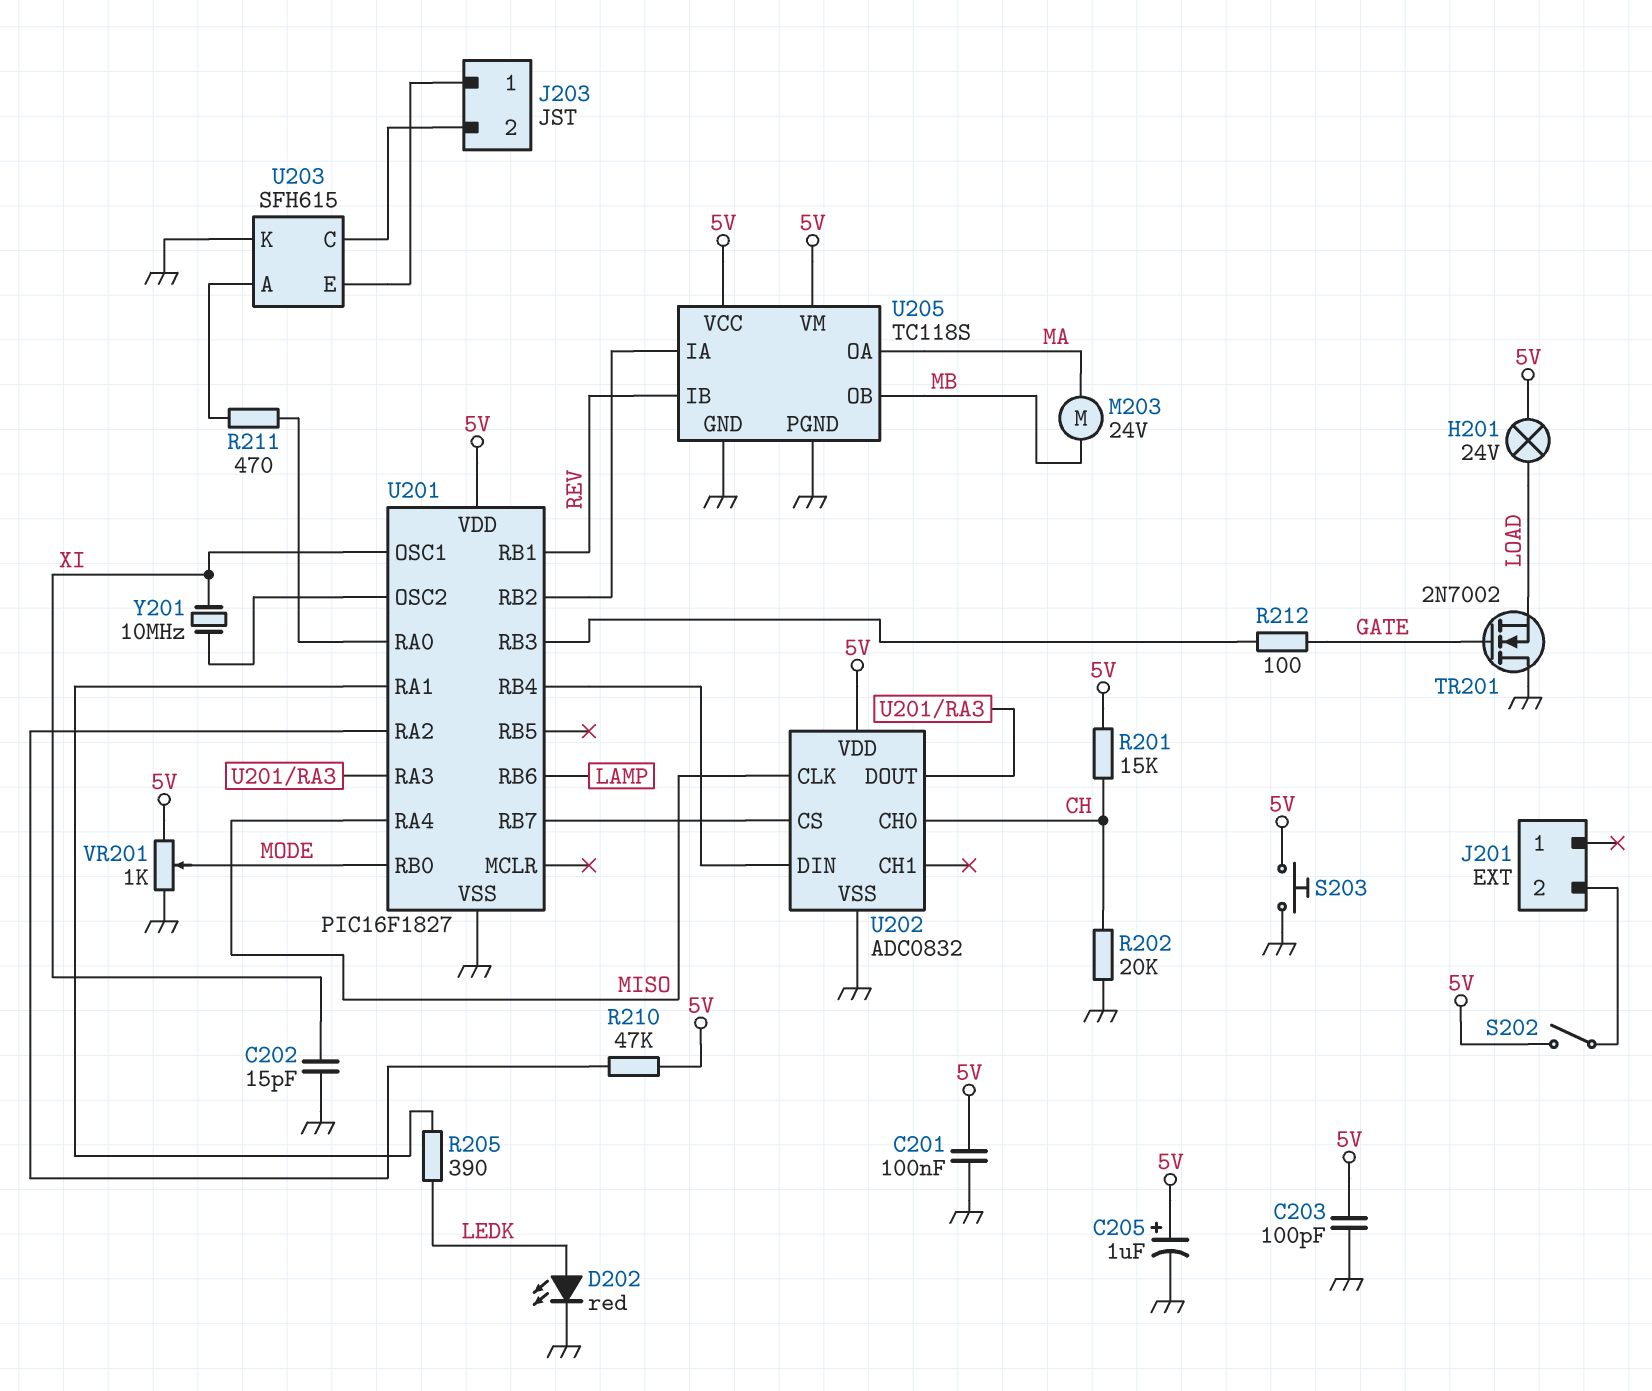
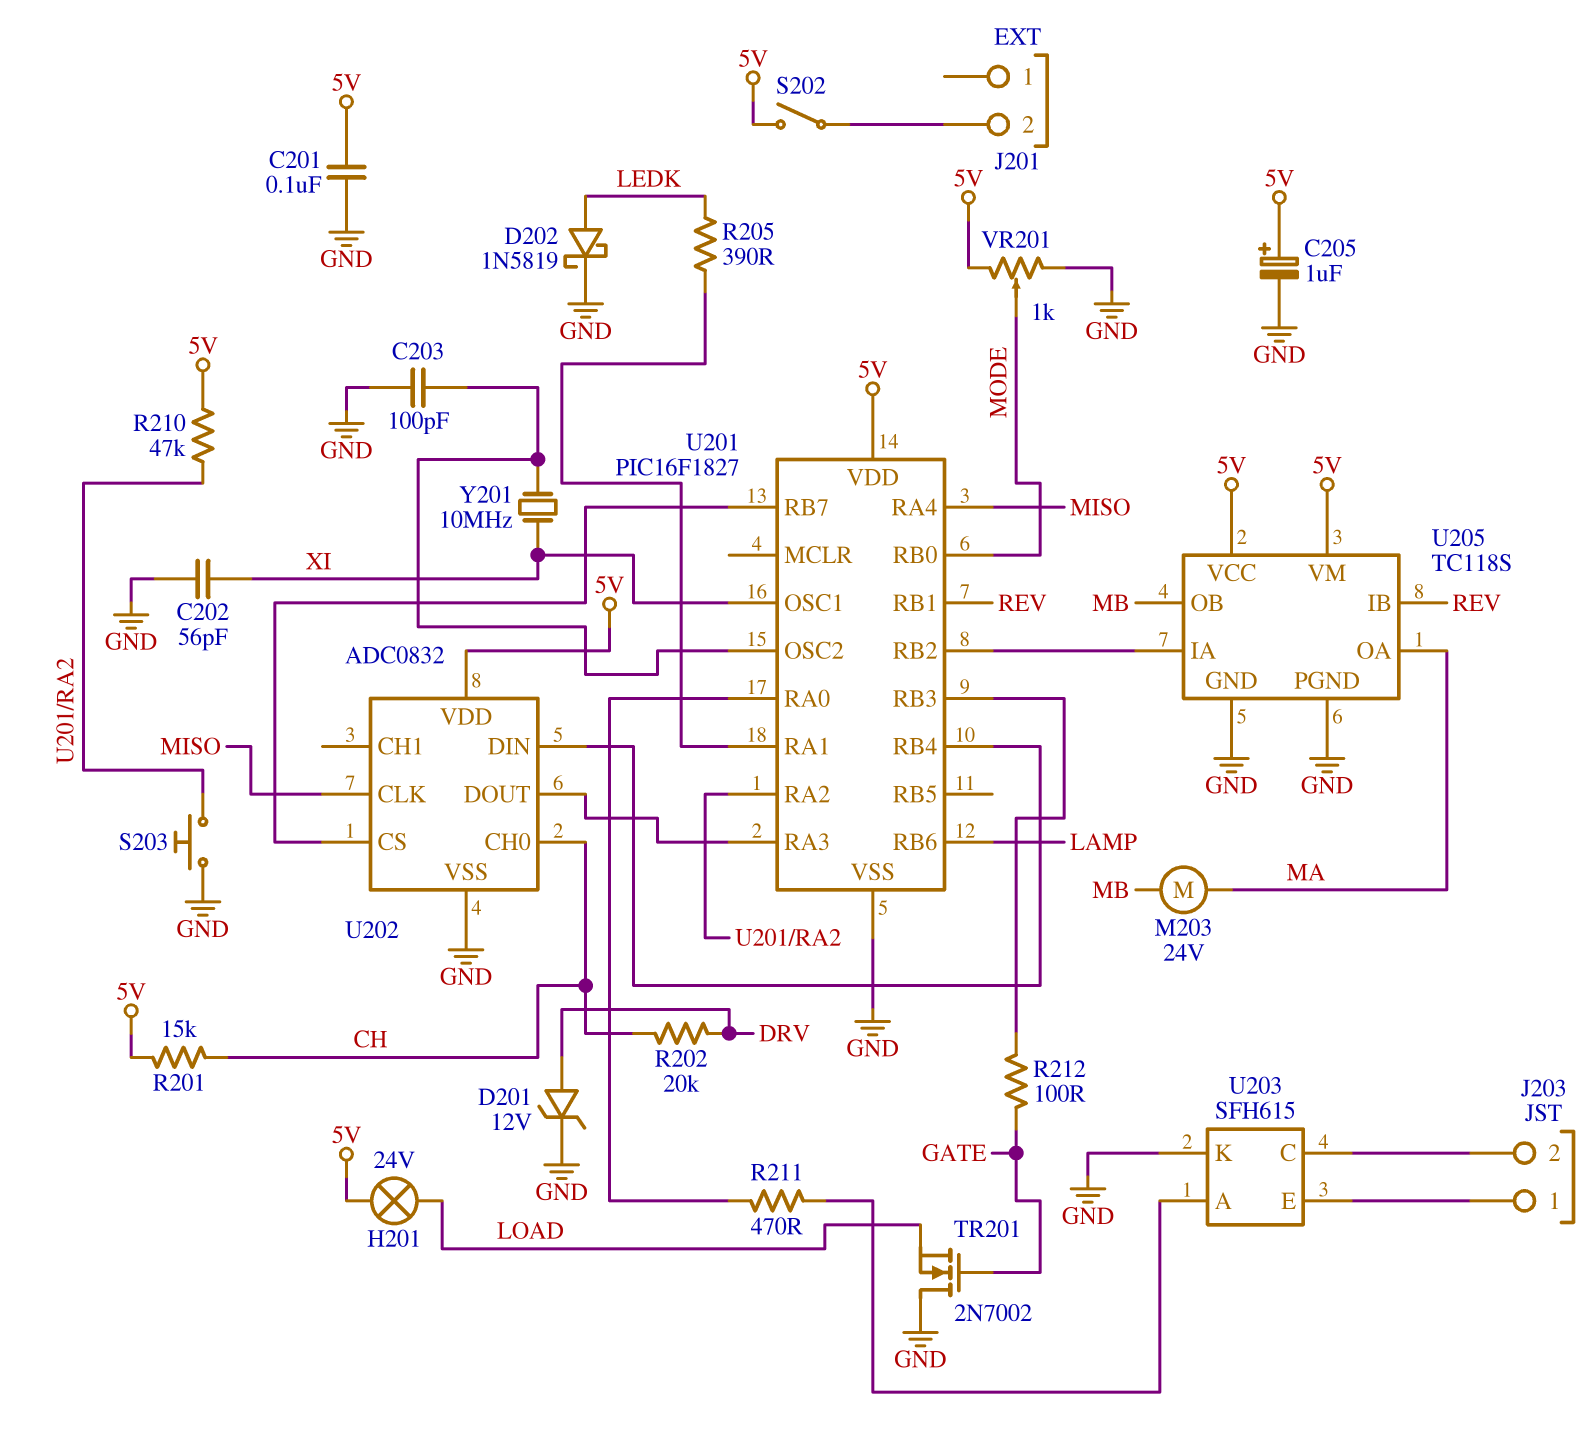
C202: 15pF (GND, XI) -> 56pF (GND, XI)
C203: 100pF (5V, GND) -> 100pF (GND, U201/OSC2)
D201: none -> zener 12V (A DRV, K GND)
D202: LED red (A LEDK, K GND) -> schottky 1N5819 (A LEDK, K GND)
R202: 20k (CH, GND) -> 20k (CH, DRV)
S203: button (5V, GND) -> button (GND, U201/RA2)

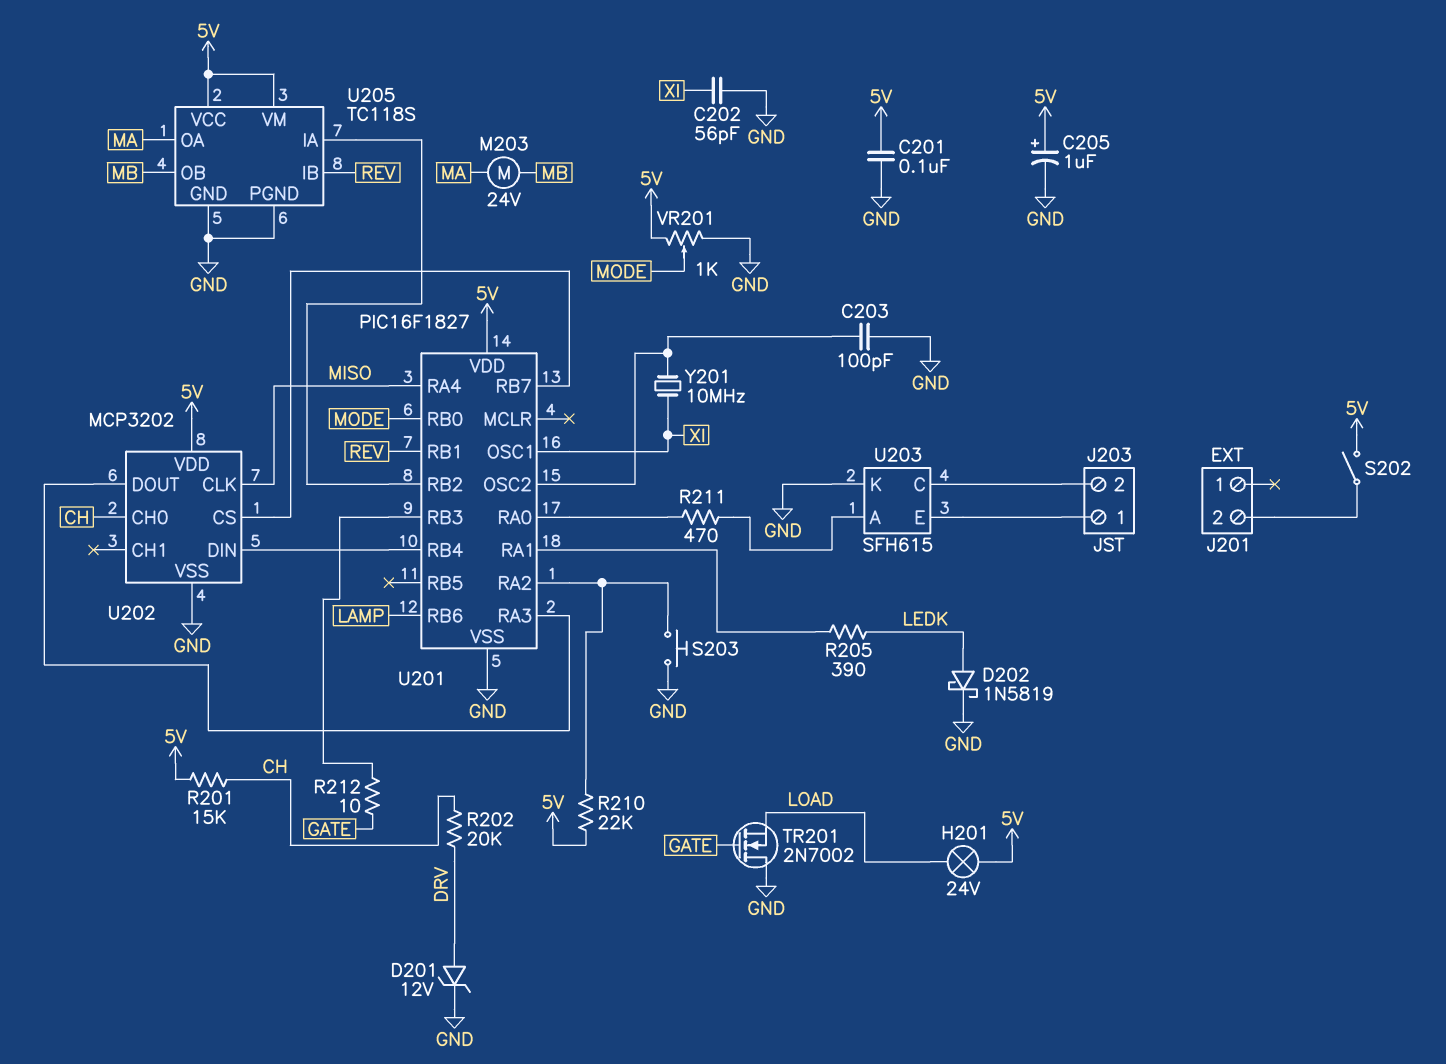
R210: 47k (5V, U201/RA2) -> 22k (5V, U201/RA2)
R212: 100 (GATE, U201/RB3) -> 10 (GATE, U201/RB3)
U202: ADC0832 -> MCP3202

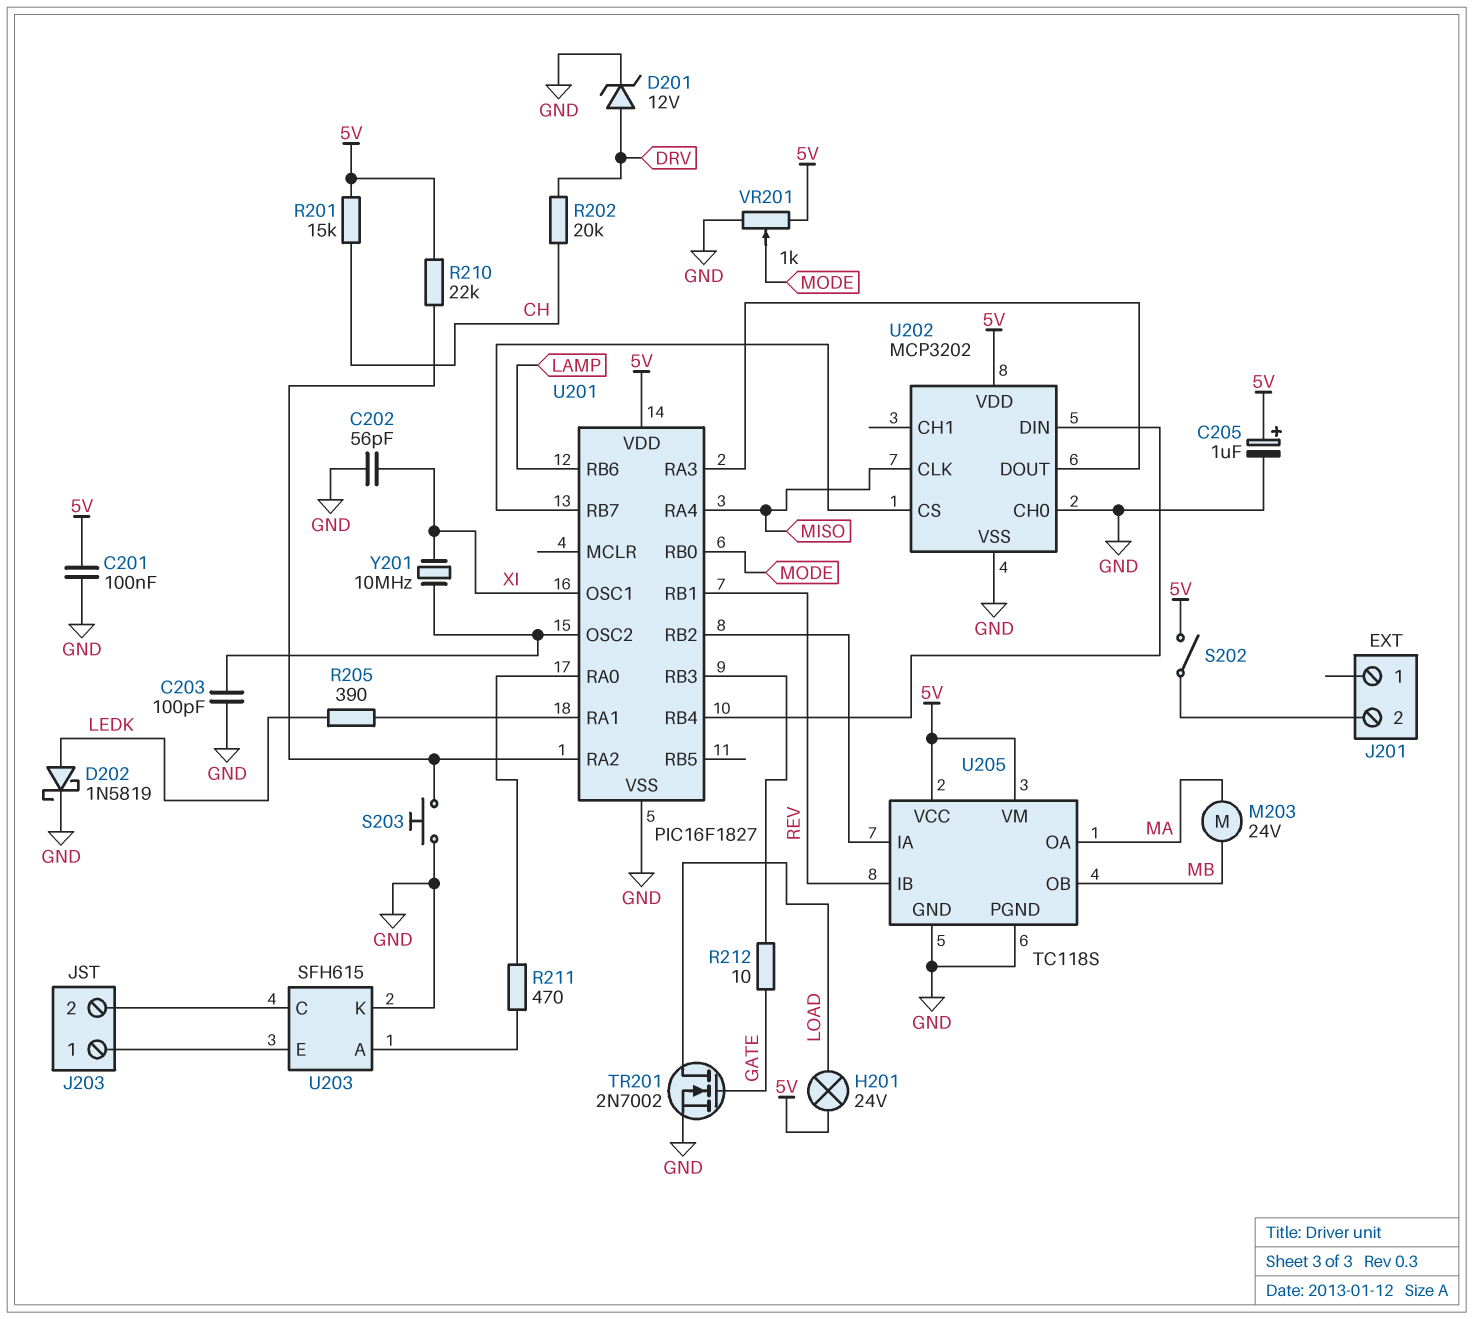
TR201: NMOS 2N7002 (G GATE, D GND, S LOAD) -> NMOS 2N7002 (G GATE, D LOAD, S GND)
U202 pin CH0: CH -> GND

